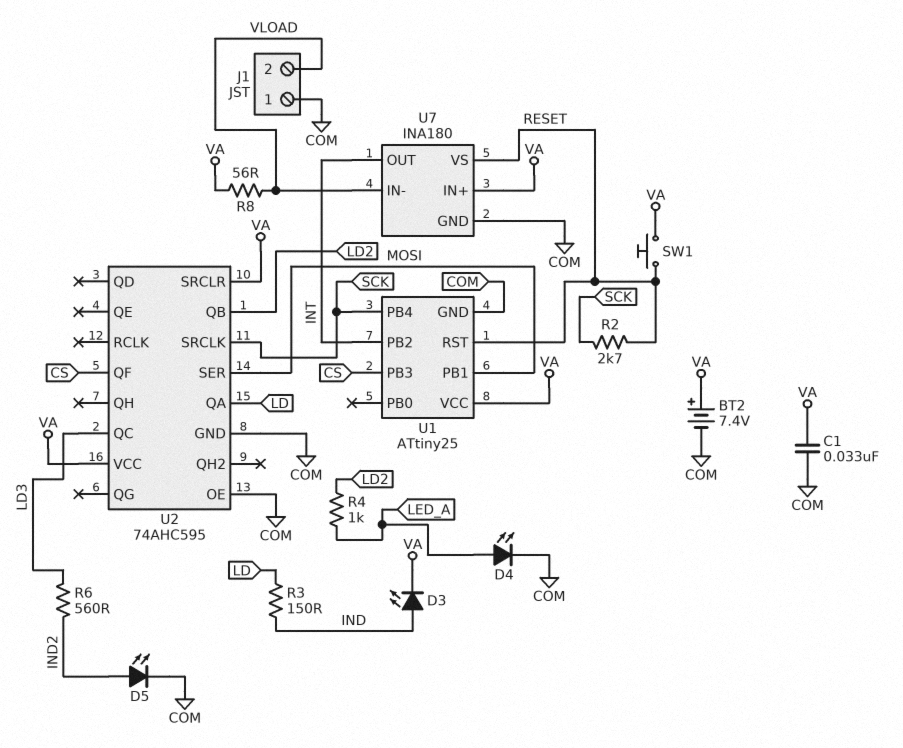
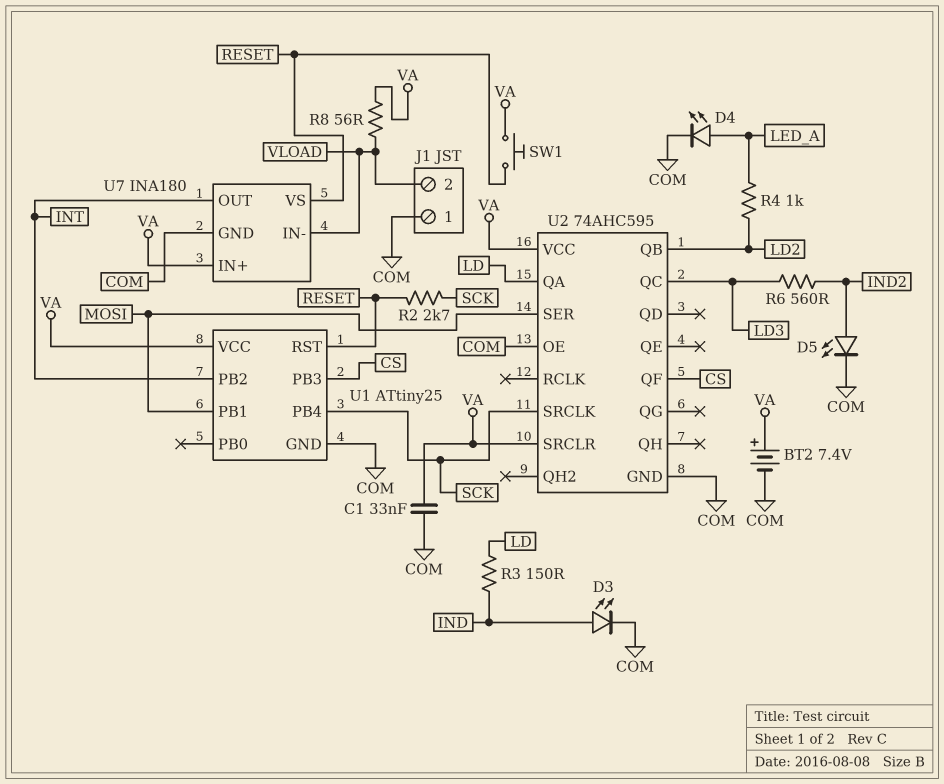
D3: LED (A IND, K VA) -> LED (A IND, K COM)

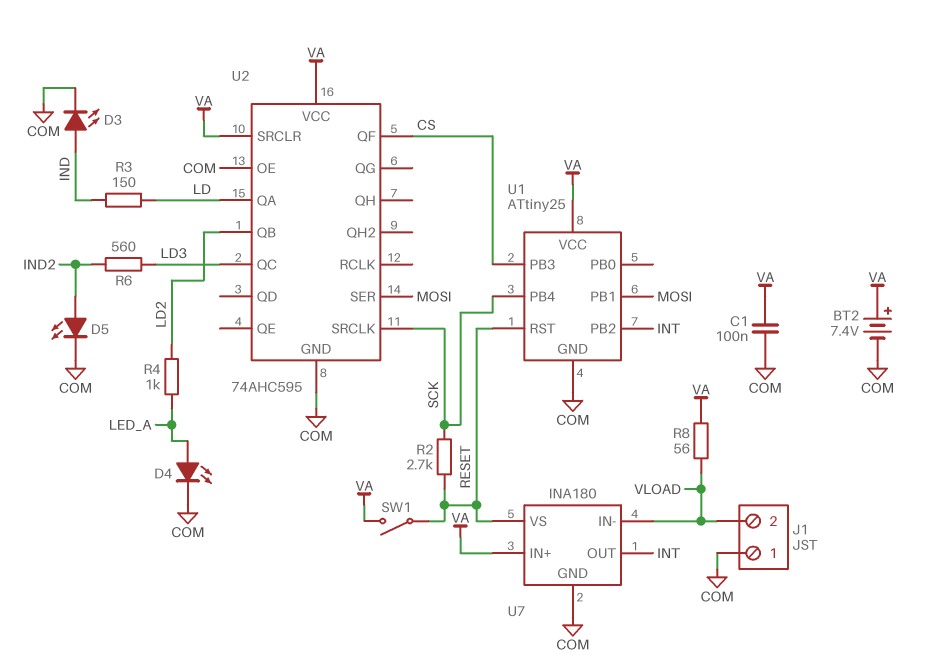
C1: 33nF (COM, VA) -> 100nF (COM, VA)
SW1: button (RESET, VA) -> switch (RESET, VA)

